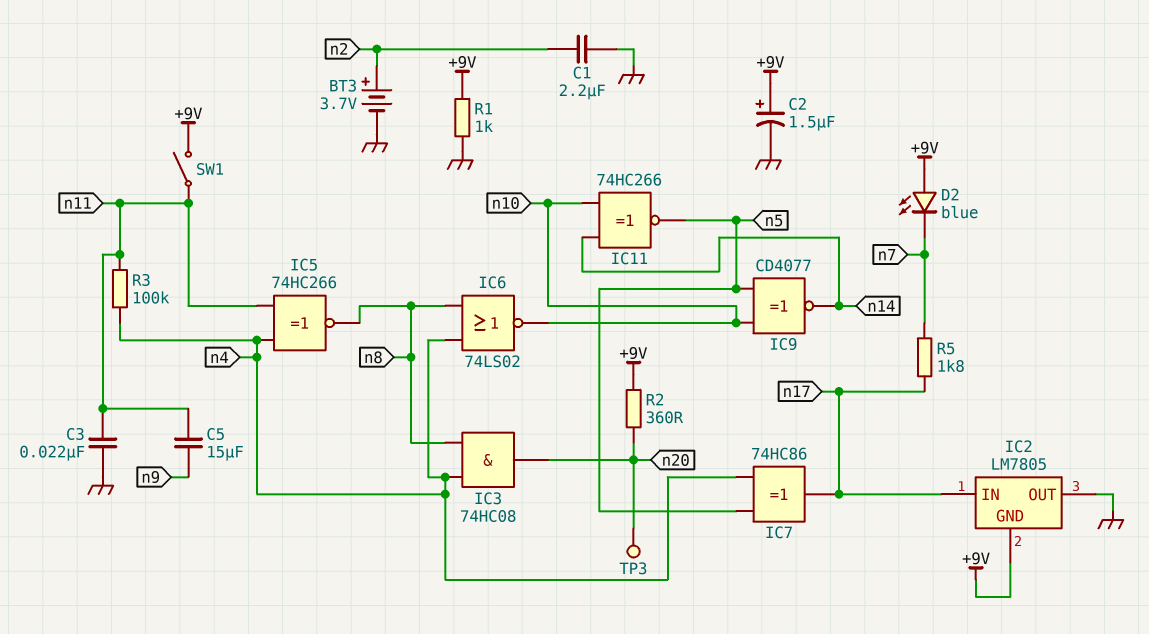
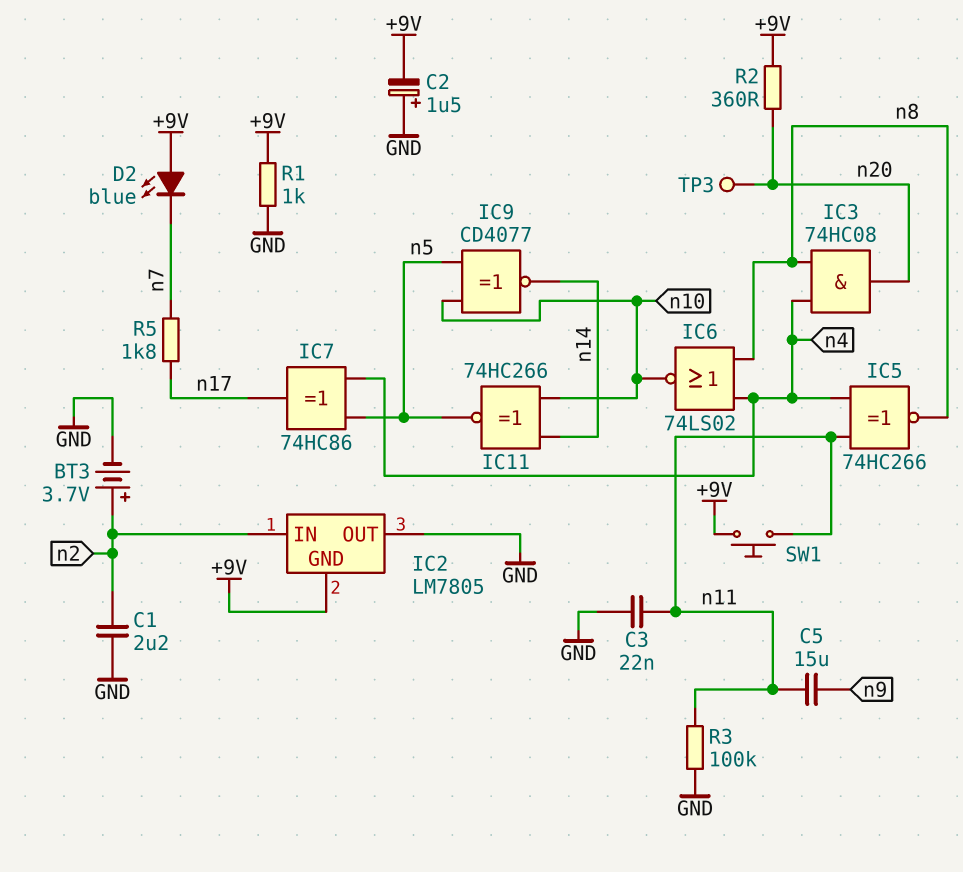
C2: 1.5uF (plus +9V, minus GND) -> 1.5uF (plus GND, minus +9V)
IC2 pin IN: n17 -> n2
R3: 100k (n4, n11) -> 100k (GND, n11)
SW1: switch (+9V, n11) -> button (+9V, n11)

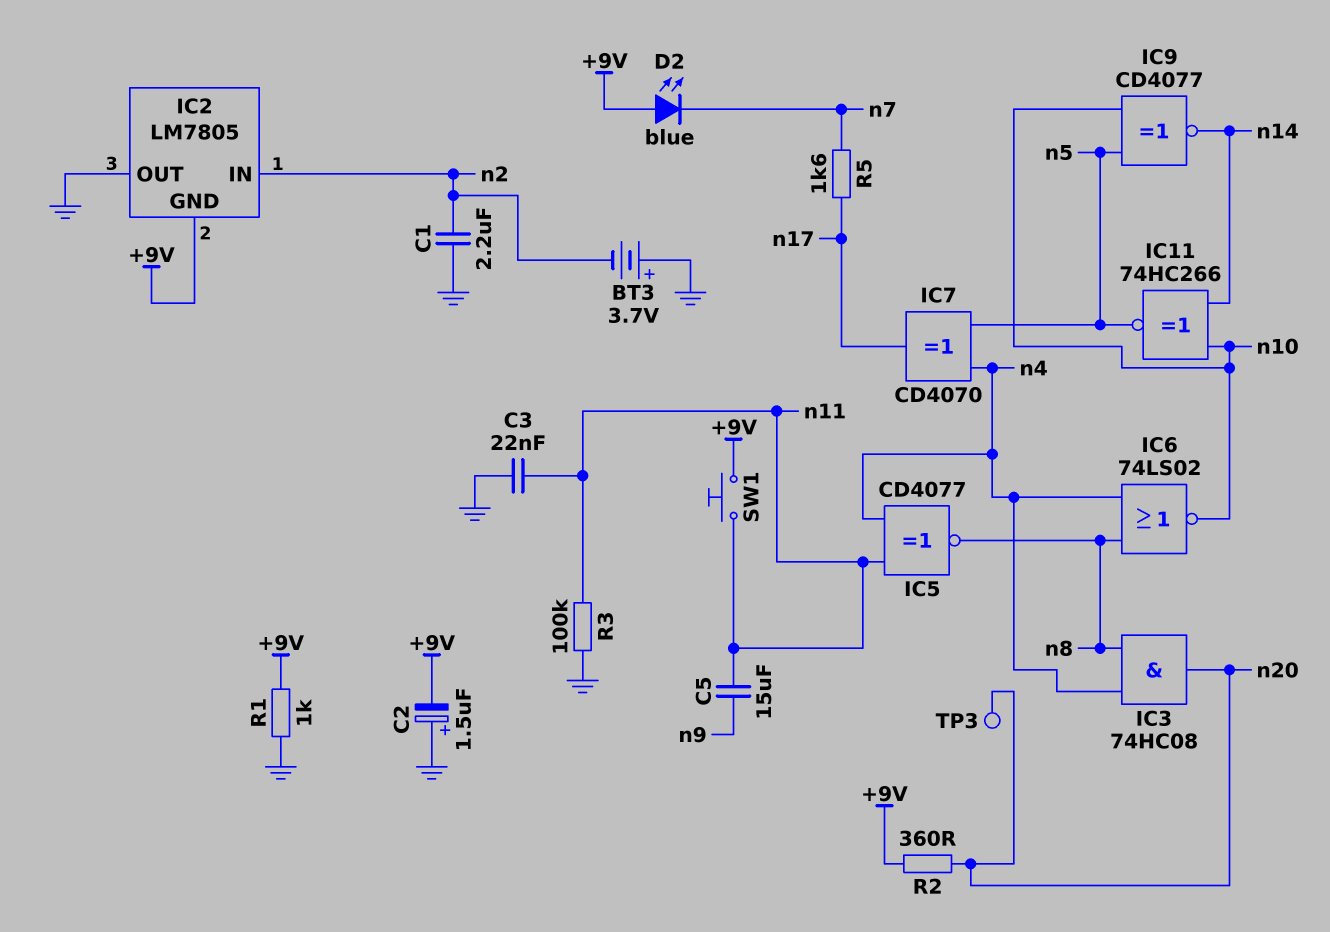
BT3: 3.7V (plus n2, minus GND) -> 3.7V (plus GND, minus n2)
IC5: XNOR 74HC266 (in n4, in n11, out n8) -> XNOR CD4077 (in n4, in n11, out n8)
IC7: XOR 74HC86 (in n4, in n5, out n17) -> XOR CD4070 (in n4, in n5, out n17)
R5: 1.8k (n7, n17) -> 1.6k (n7, n17)

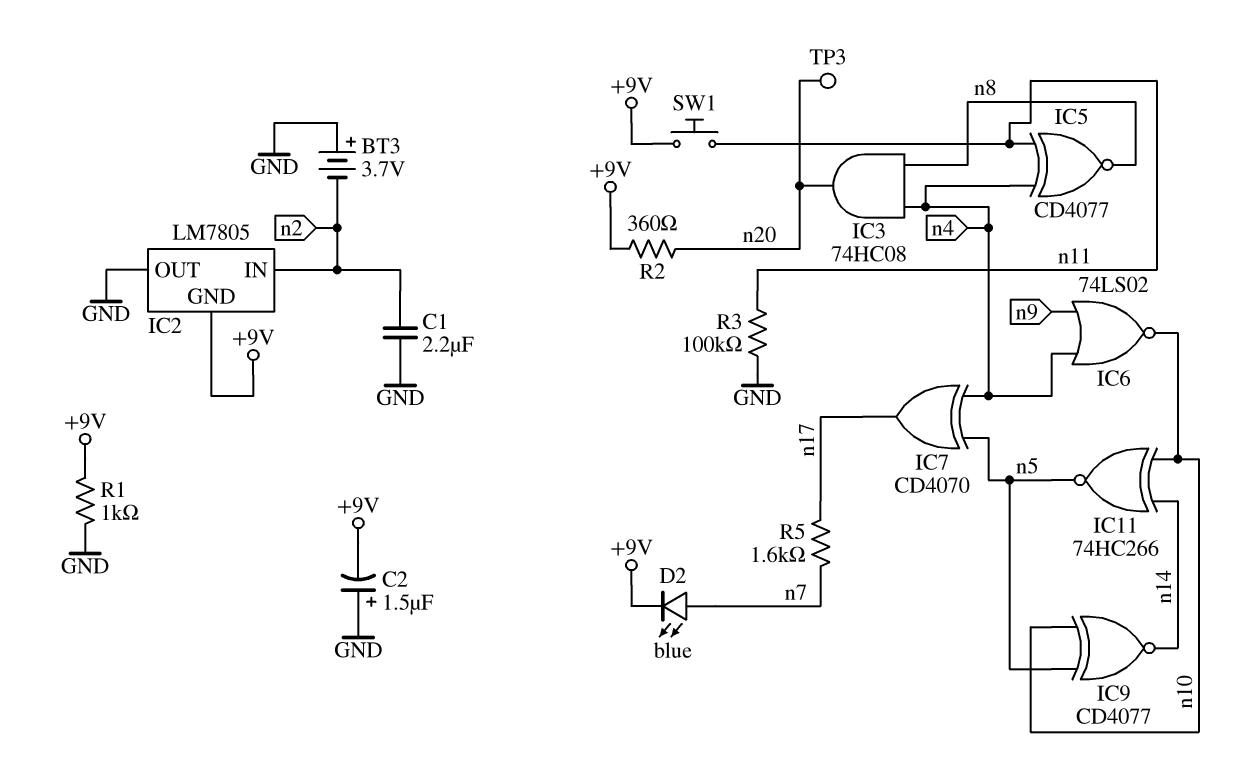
C3: 22nF (GND, n11) -> none
C5: 15uF (n9, n11) -> none
D2: LED blue (A +9V, K n7) -> LED blue (A n7, K +9V)
IC6: NOR 74LS02 (in n4, in n8, out n10) -> NOR 74LS02 (in n4, in n9, out n10)

